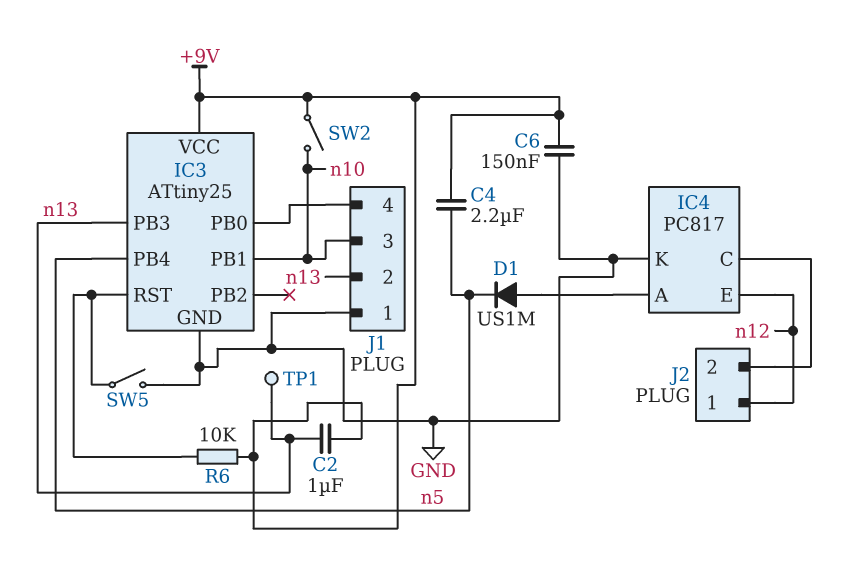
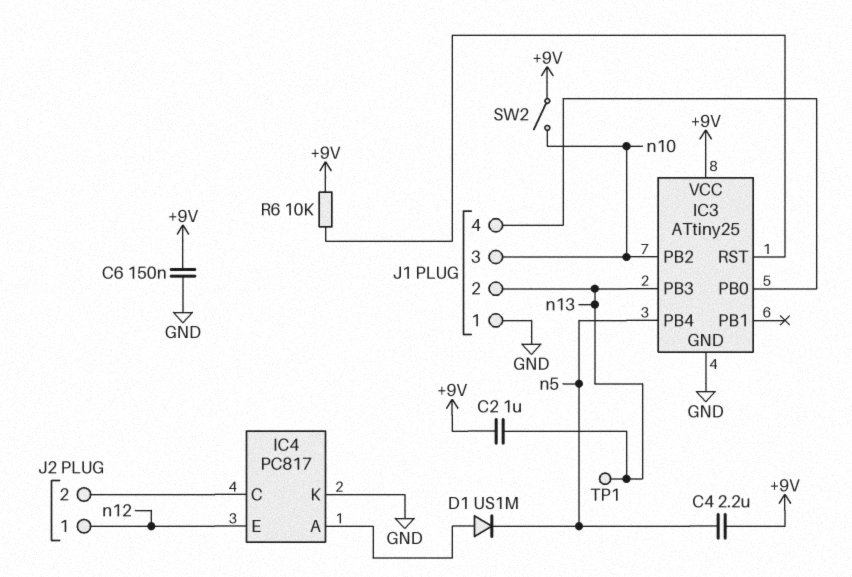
IC3 pin PB1: n10 -> none
IC3 pin PB2: none -> n10
SW5: switch (GND, IC3/RST) -> none

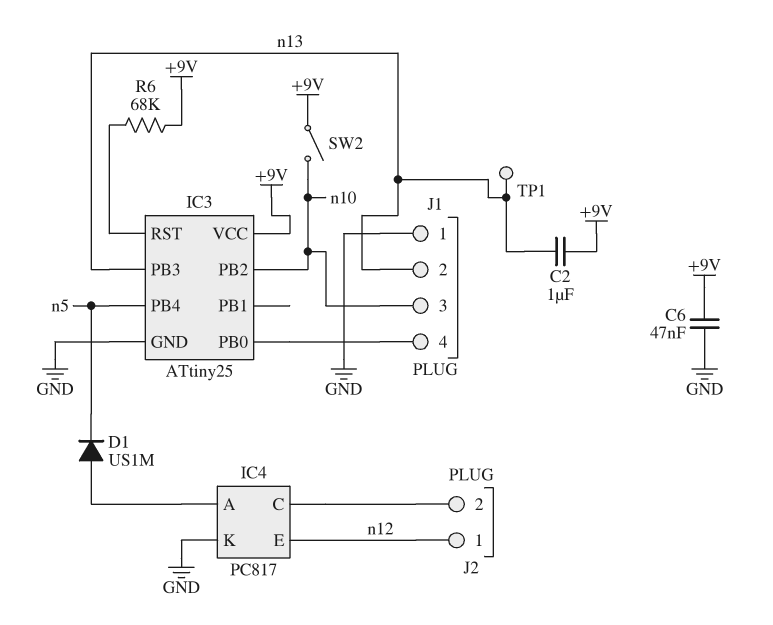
C4: 2.2uF (+9V, n5) -> none
C6: 150nF (+9V, GND) -> 47nF (+9V, GND)
R6: 10k (+9V, IC3/RST) -> 68k (+9V, IC3/RST)

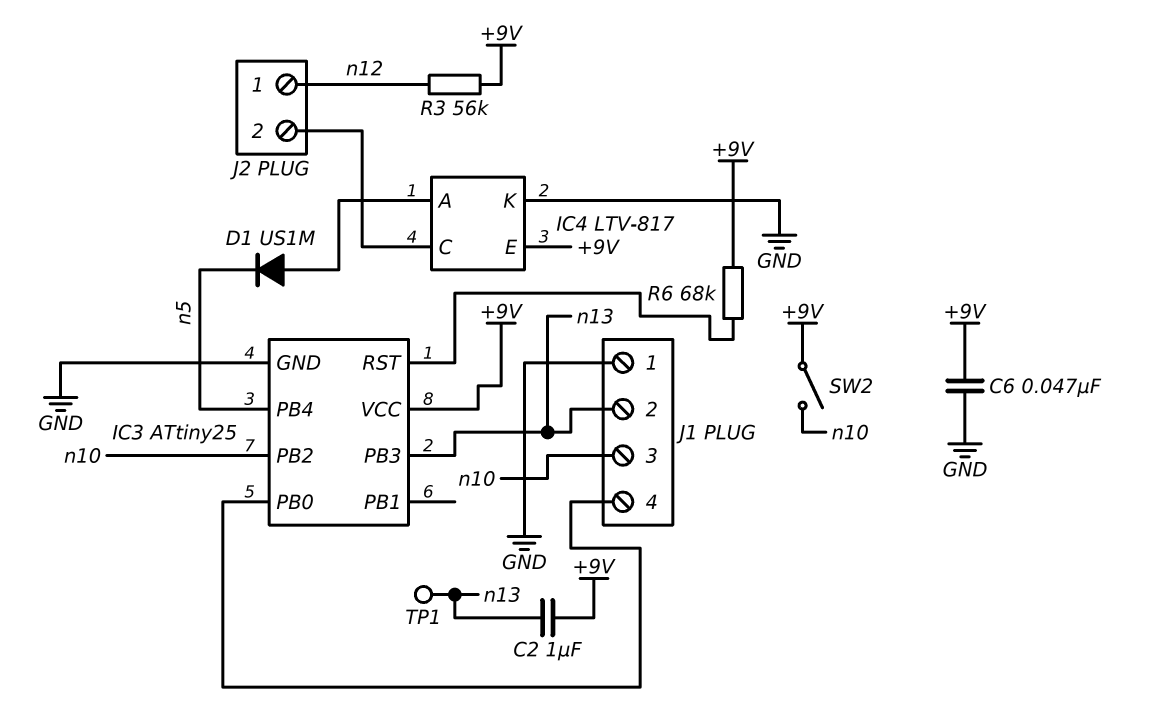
IC4: PC817 -> LTV-817
IC4 pin E: n12 -> +9V
R3: none -> 56k (+9V, n12)

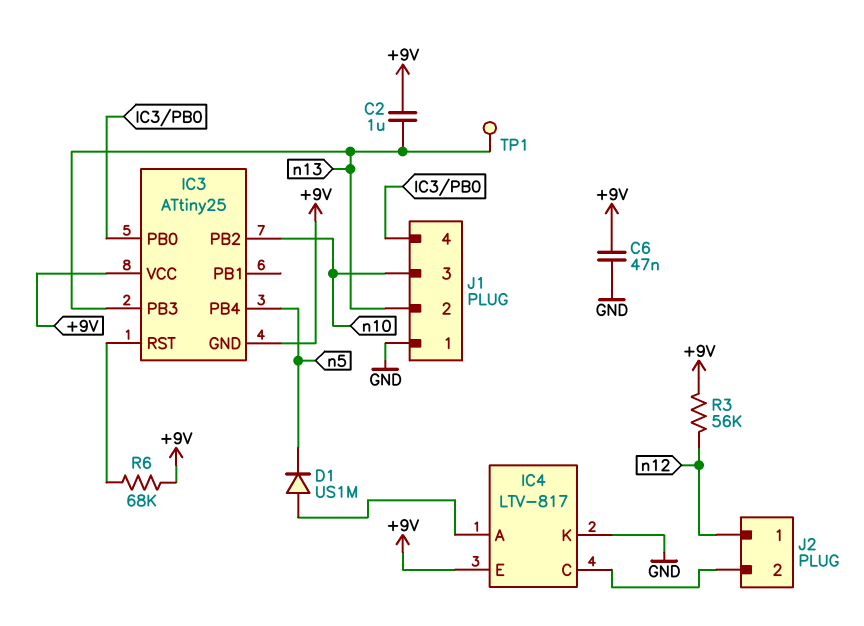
IC3 pin GND: GND -> +9V
SW2: switch (+9V, n10) -> none

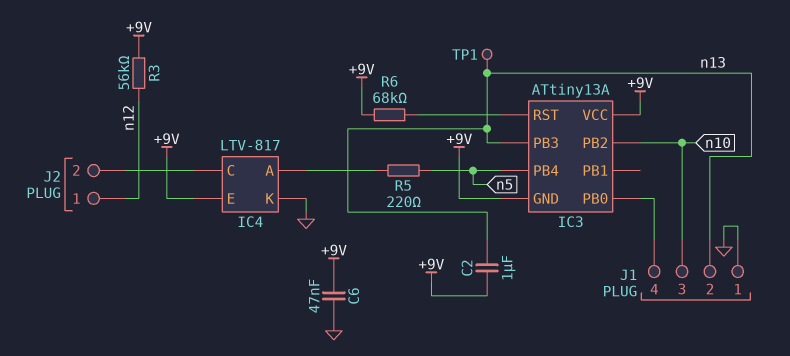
D1: diode US1M (A IC4/A, K n5) -> none
IC3: ATtiny25 -> ATtiny13A
R5: none -> 220 (IC4/A, n5)

